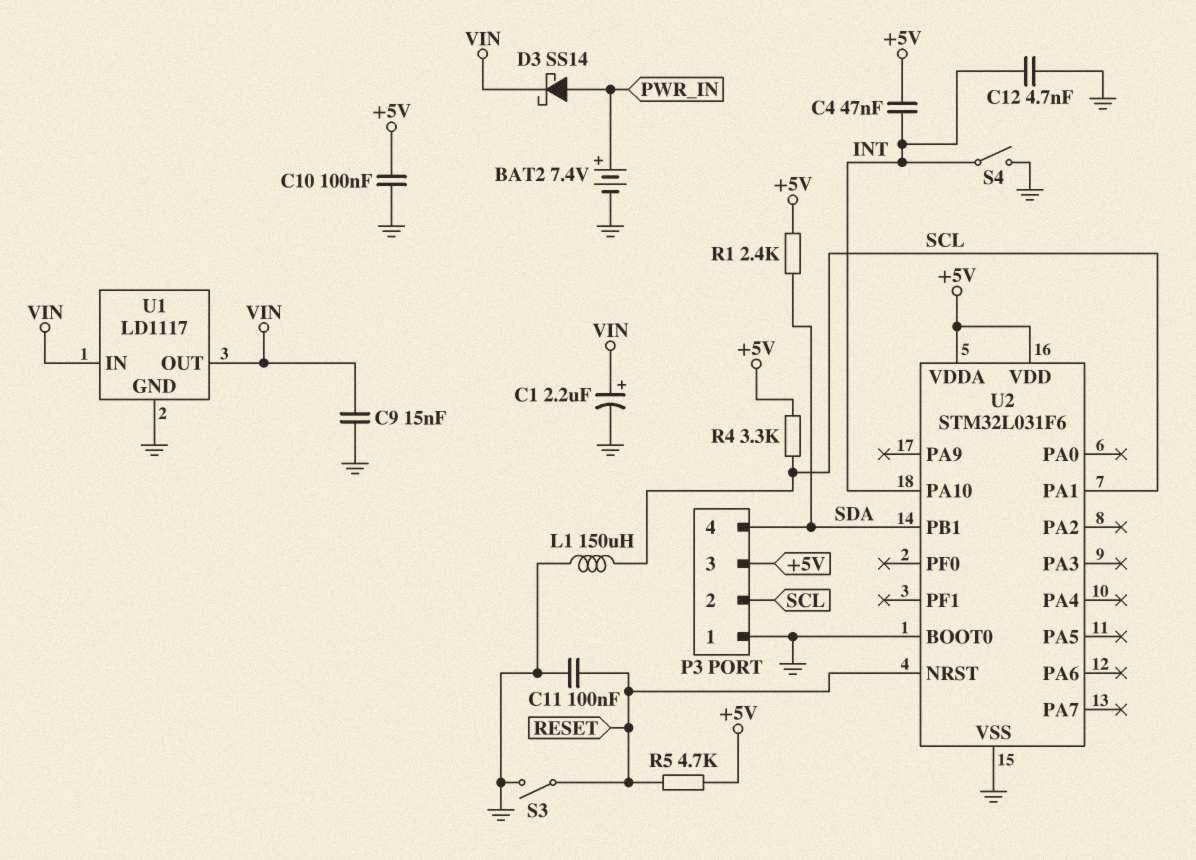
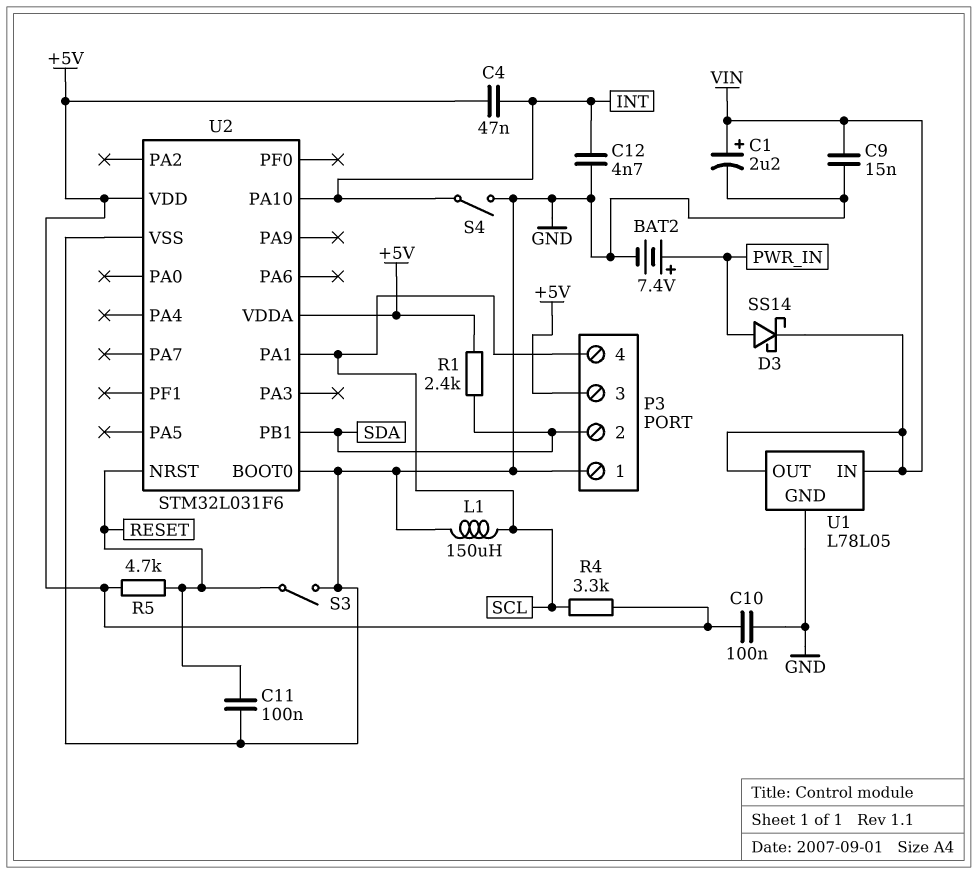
P3 pin 2: SCL -> SDA
P3 pin 4: SDA -> SCL
U1: LD1117 -> L78L05

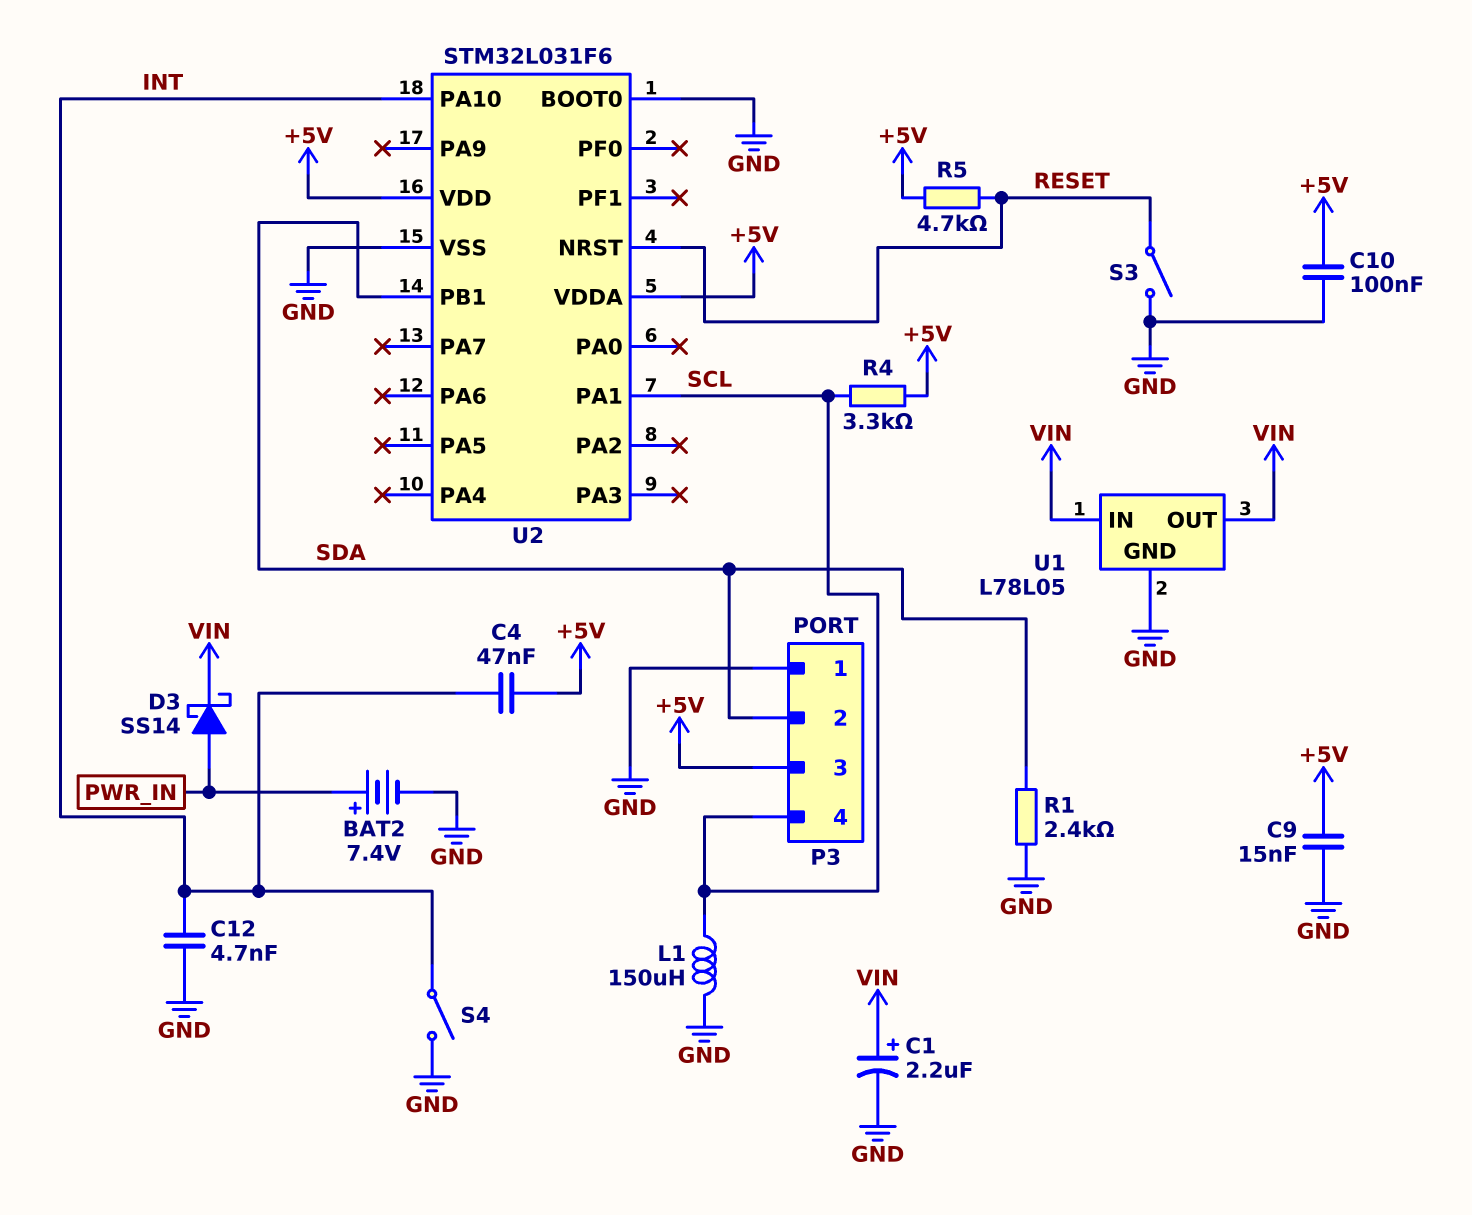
C9: 15nF (GND, VIN) -> 15nF (+5V, GND)
C11: 100nF (GND, RESET) -> none
R1: 2.4k (+5V, SDA) -> 2.4k (GND, SDA)

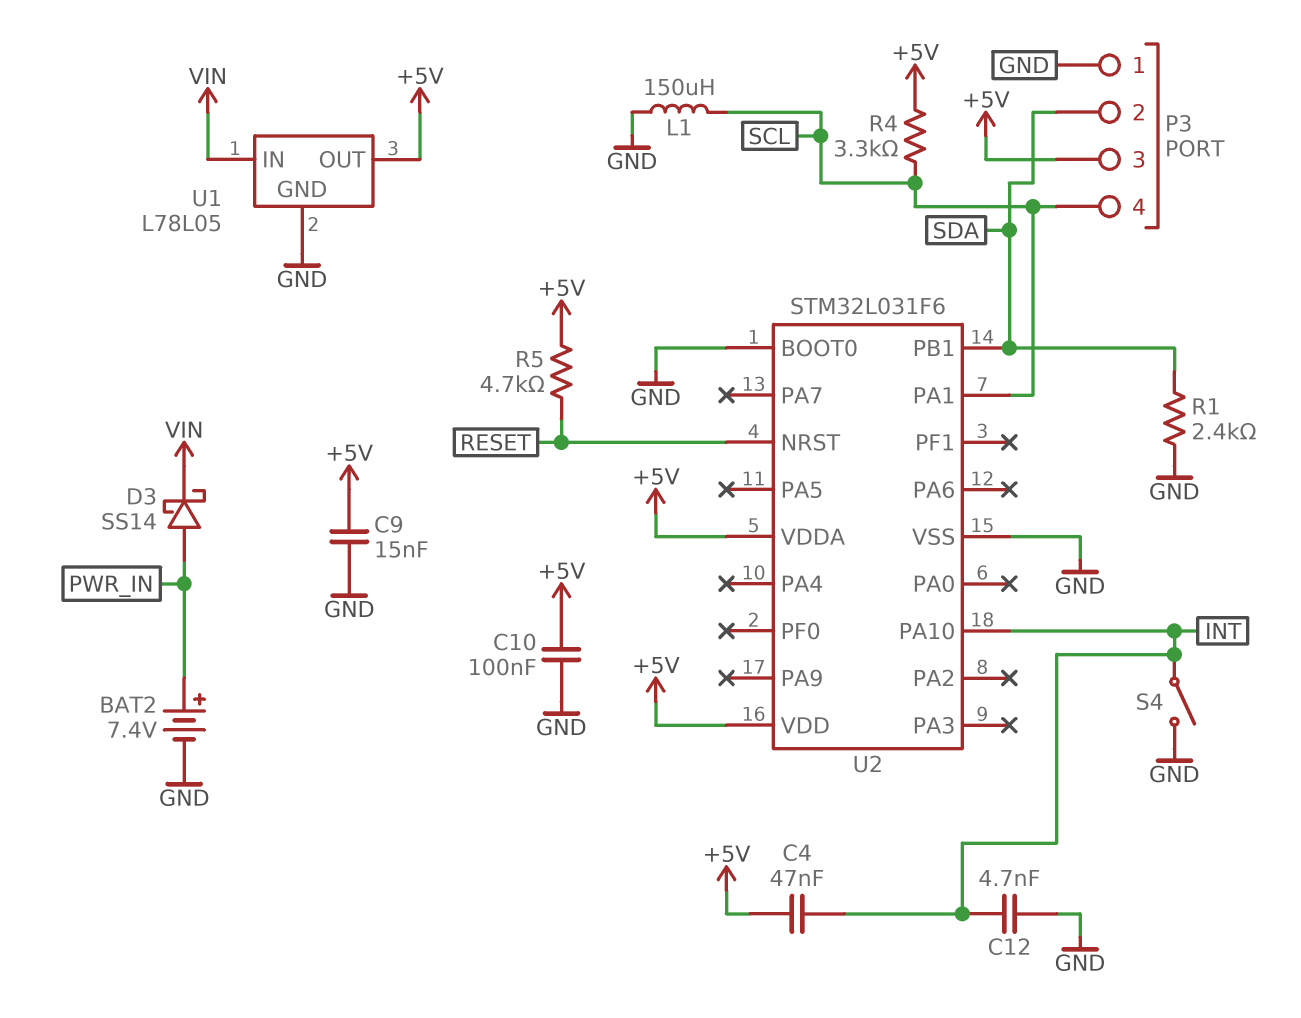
C1: 2.2uF (plus VIN, minus GND) -> none
S3: switch (GND, RESET) -> none
U1 pin OUT: VIN -> +5V

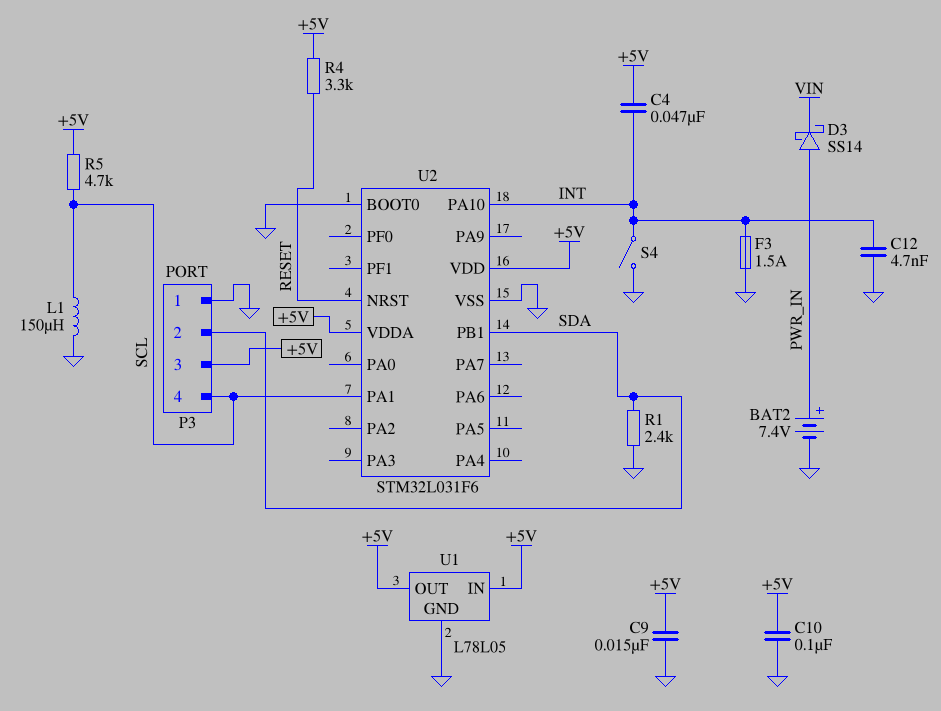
F3: none -> 1.5A (GND, INT)
R4: 3.3k (+5V, SCL) -> 3.3k (+5V, RESET)
R5: 4.7k (+5V, RESET) -> 4.7k (+5V, SCL)
U1 pin IN: VIN -> +5V

